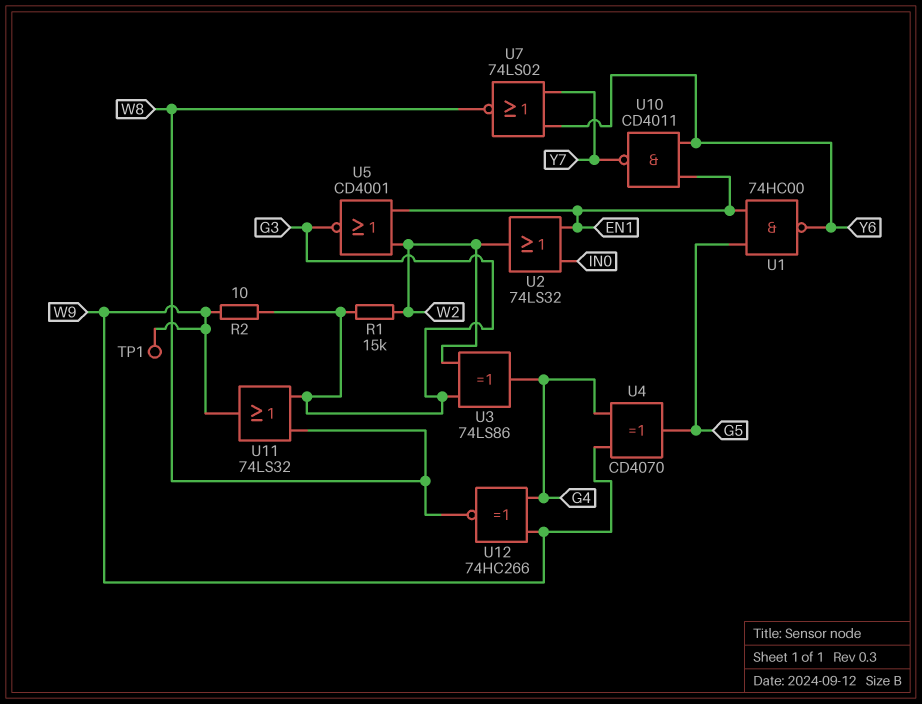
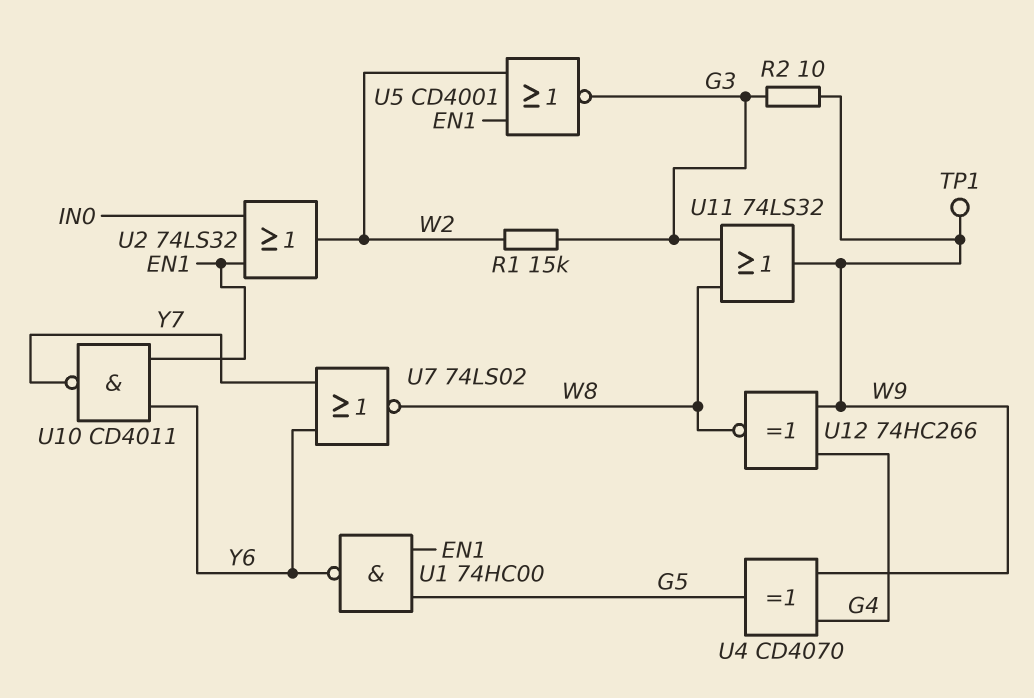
U3: XOR 74LS86 (in G3, in W2, out G4) -> none

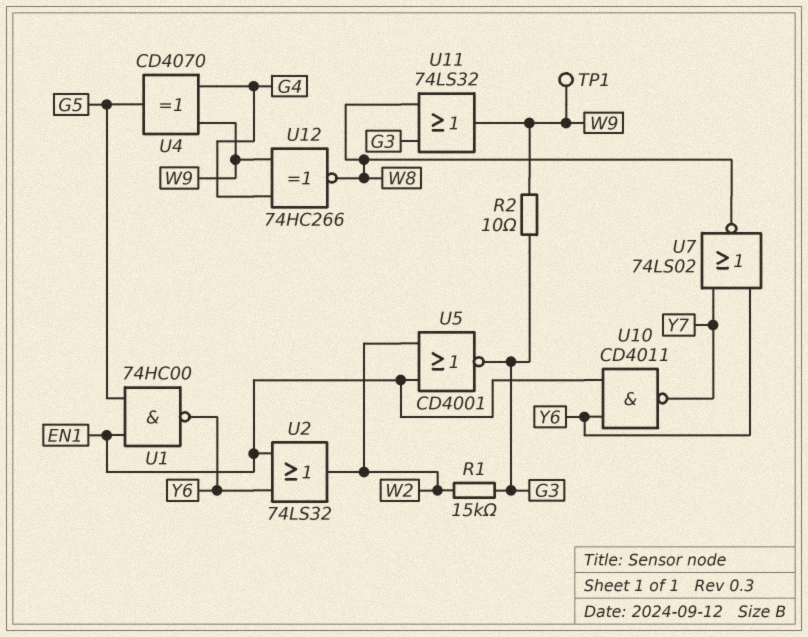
U2: OR 74LS32 (in EN1, in IN0, out W2) -> OR 74LS32 (in EN1, in Y6, out W2)

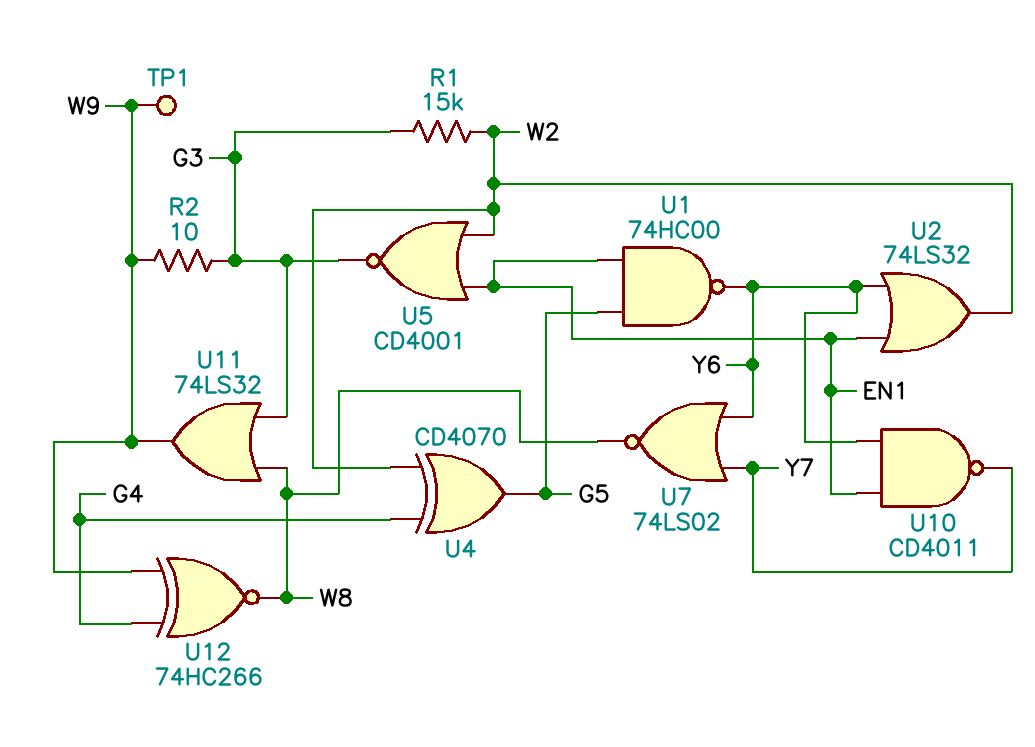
U4: XOR CD4070 (in G4, in W9, out G5) -> XOR CD4070 (in G4, in W2, out G5)

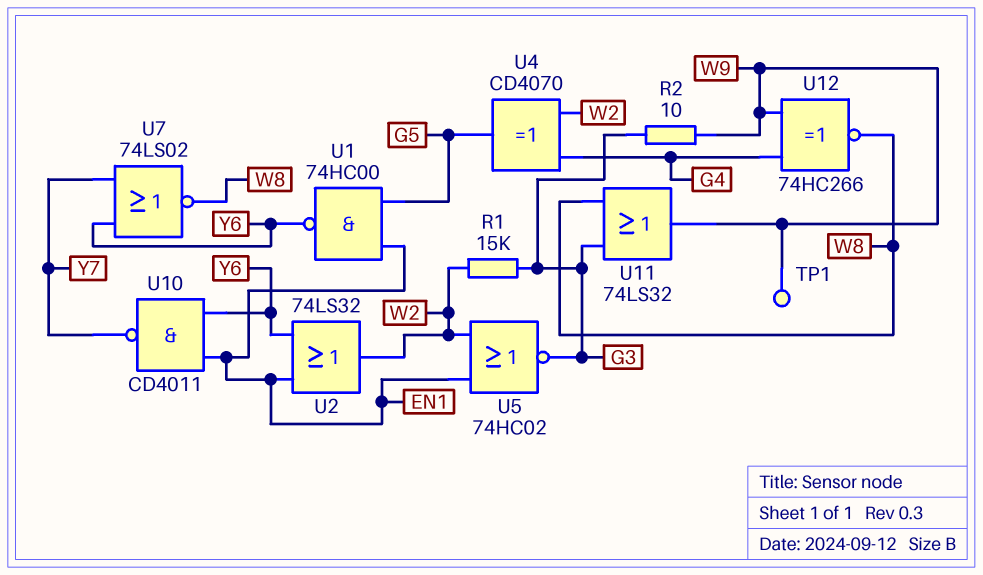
U5: NOR CD4001 (in EN1, in W2, out G3) -> NOR 74HC02 (in EN1, in W2, out G3)

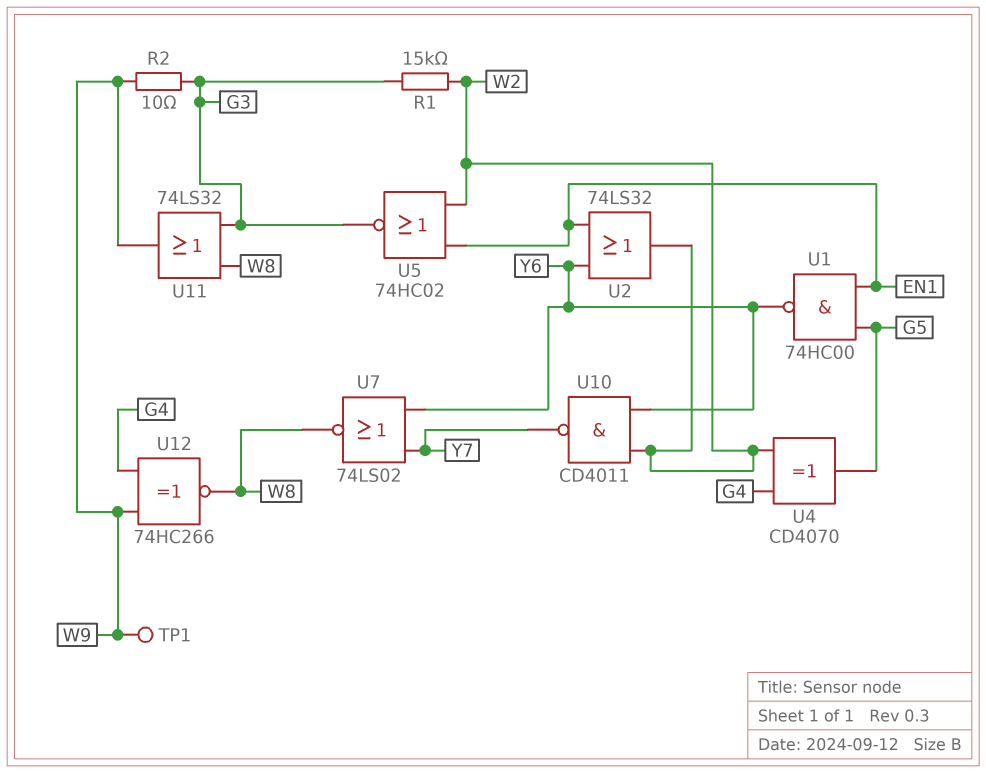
U10: NAND CD4011 (in EN1, in Y6, out Y7) -> NAND CD4011 (in W2, in Y6, out Y7)

